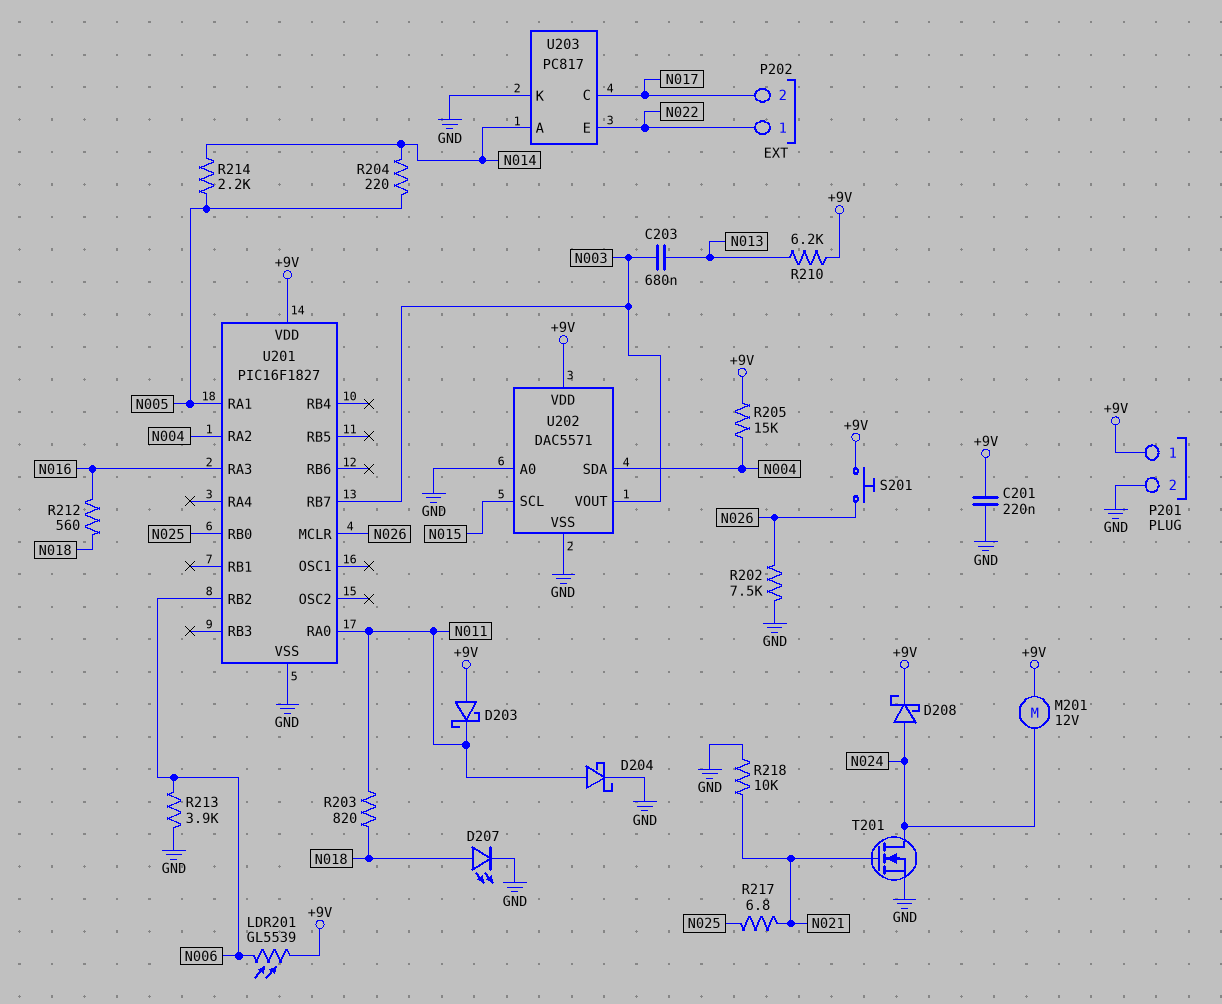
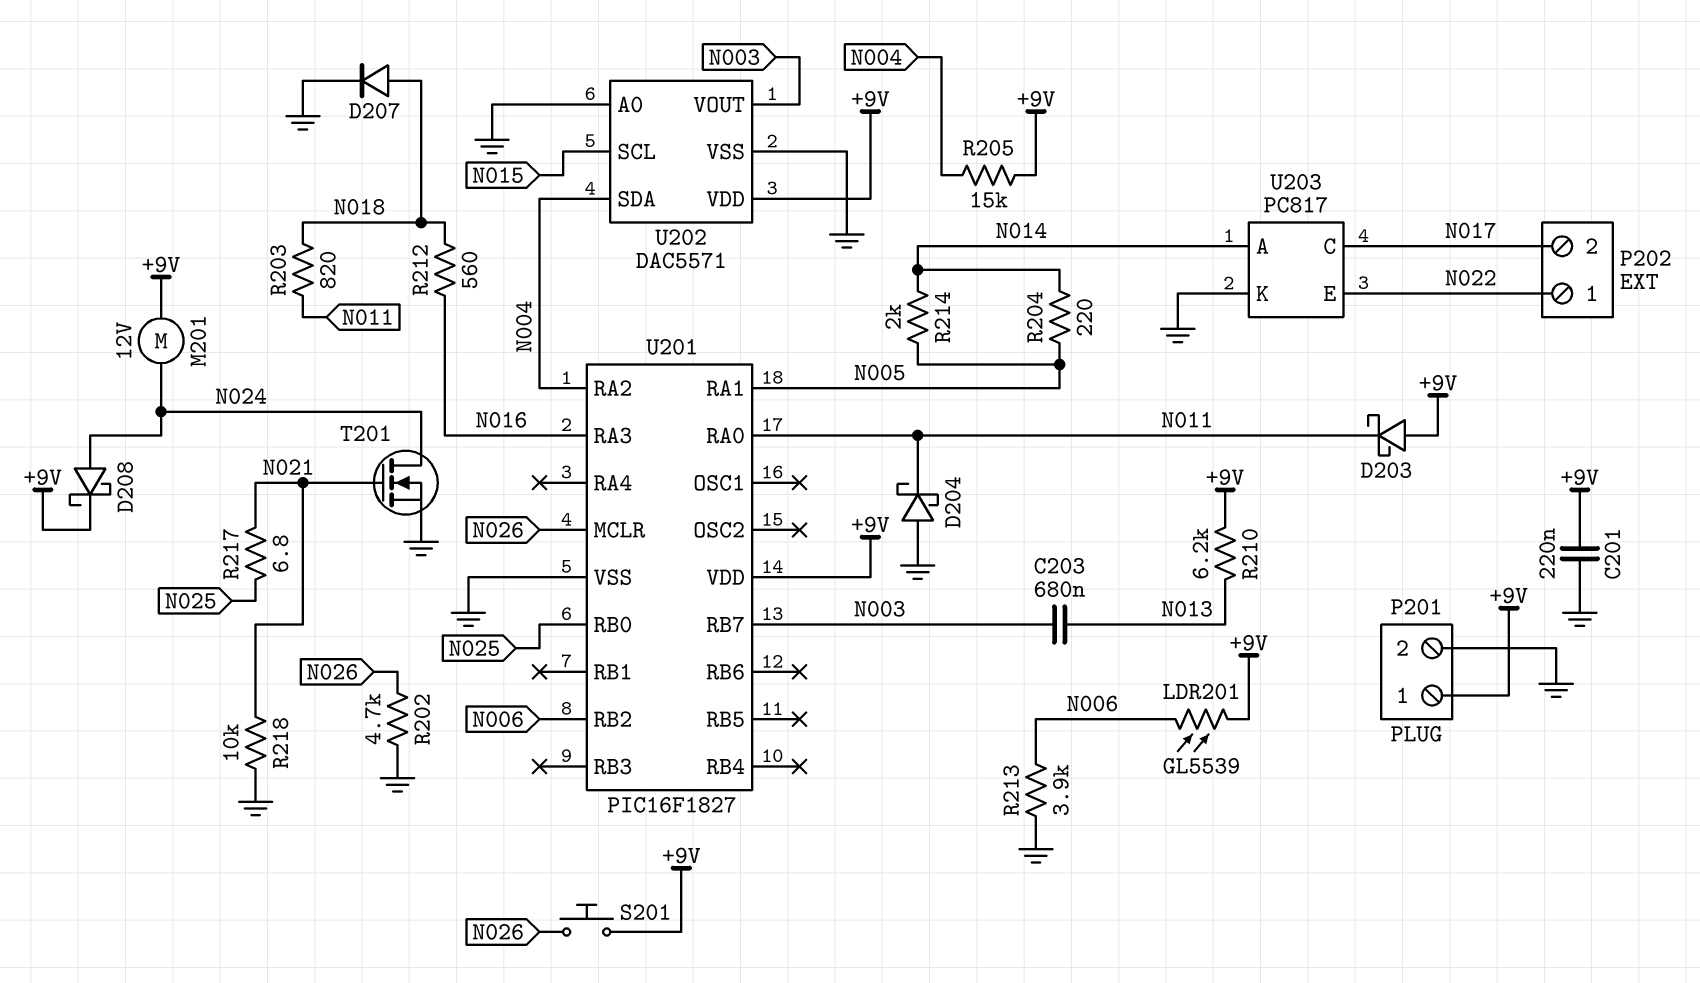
D204: schottky (A N011, K GND) -> schottky (A GND, K N011)
D207: LED (A N018, K GND) -> diode (A N018, K GND)
R202: 7.5k (GND, N026) -> 4.7k (GND, N026)
R214: 2.2k (N005, N014) -> 2k (N005, N014)

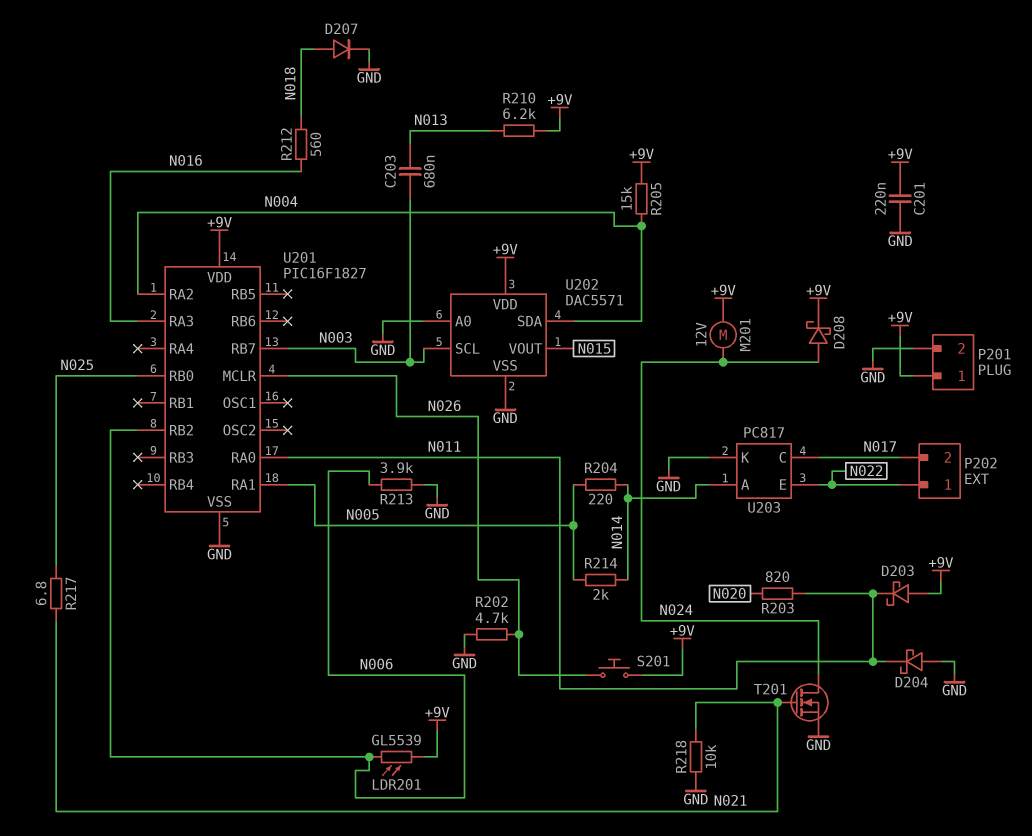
R203: 820 (N011, N018) -> 820 (N011, N020)
U202 pin SCL: N015 -> N003
U202 pin VOUT: N003 -> N015

